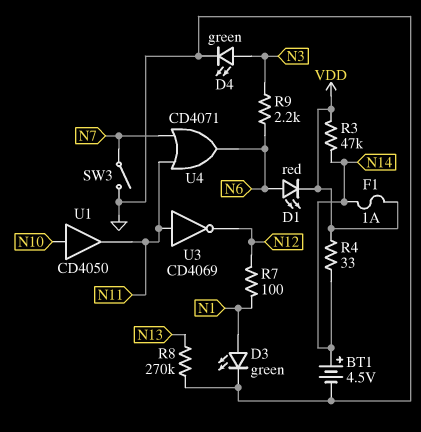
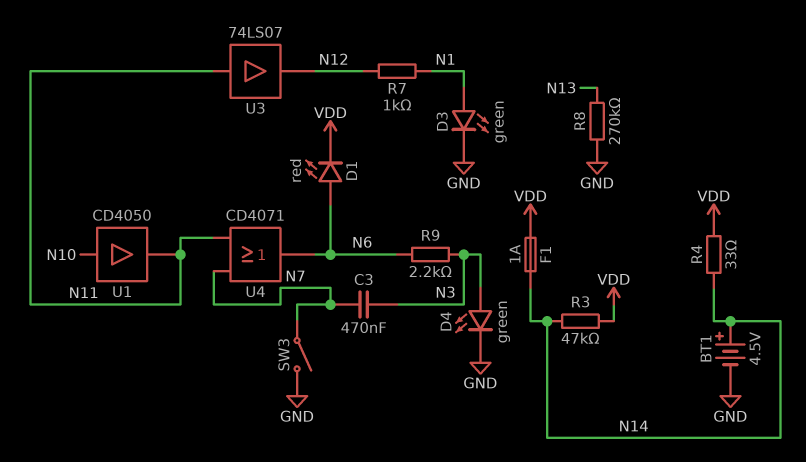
C3: none -> 470nF (N3, N7)
R7: 100 (N1, N12) -> 1k (N1, N12)
U3: NOT CD4069 (in N11, out N12) -> buffer 74LS07 (in N11, out N12)

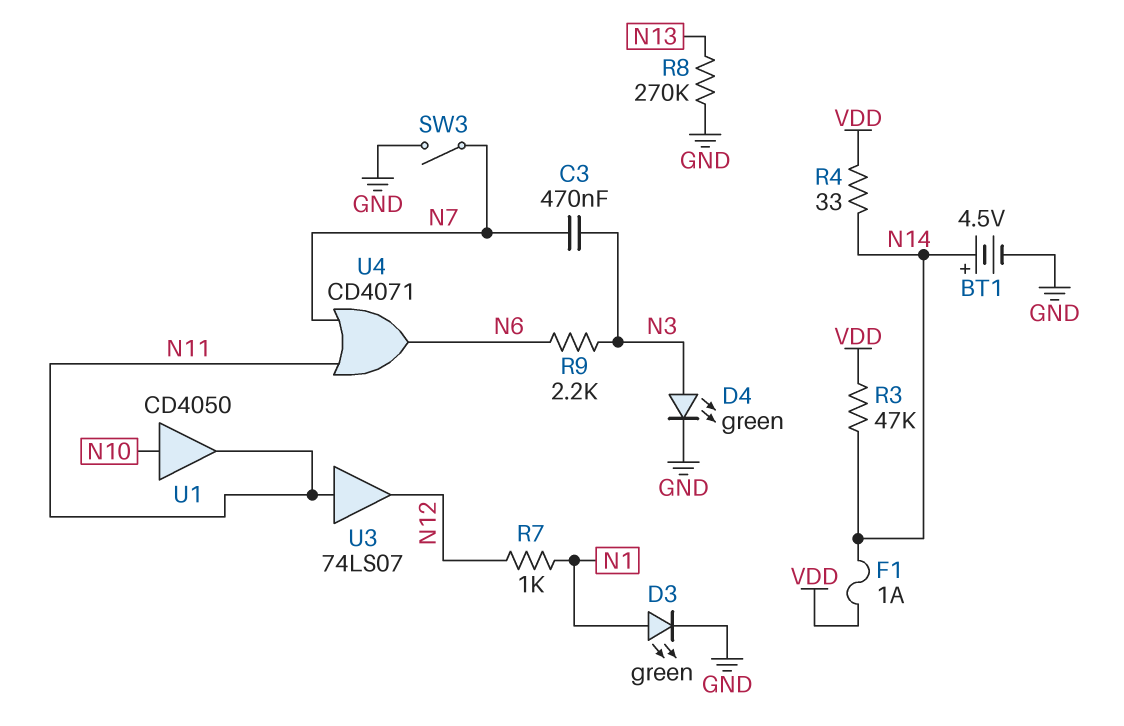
D1: LED red (A N6, K VDD) -> none

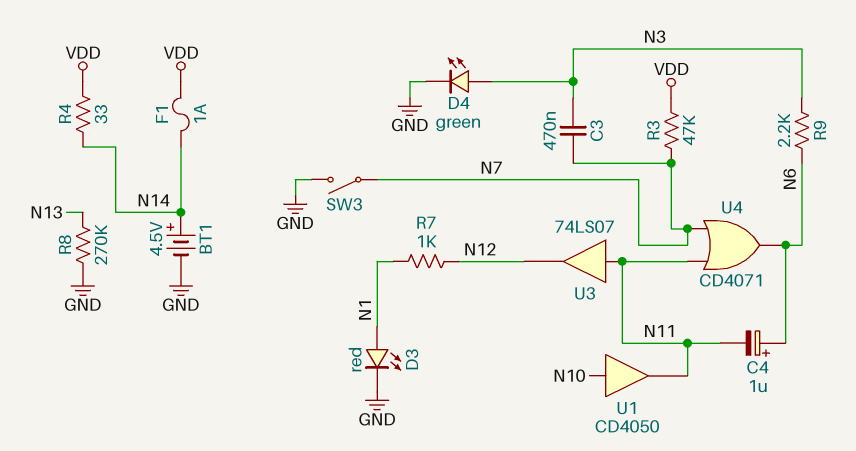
C4: none -> 1uF (plus N6, minus N11)
D3: LED green (A N1, K GND) -> LED red (A N1, K GND)
R3: 47k (N14, VDD) -> 47k (N7, VDD)

